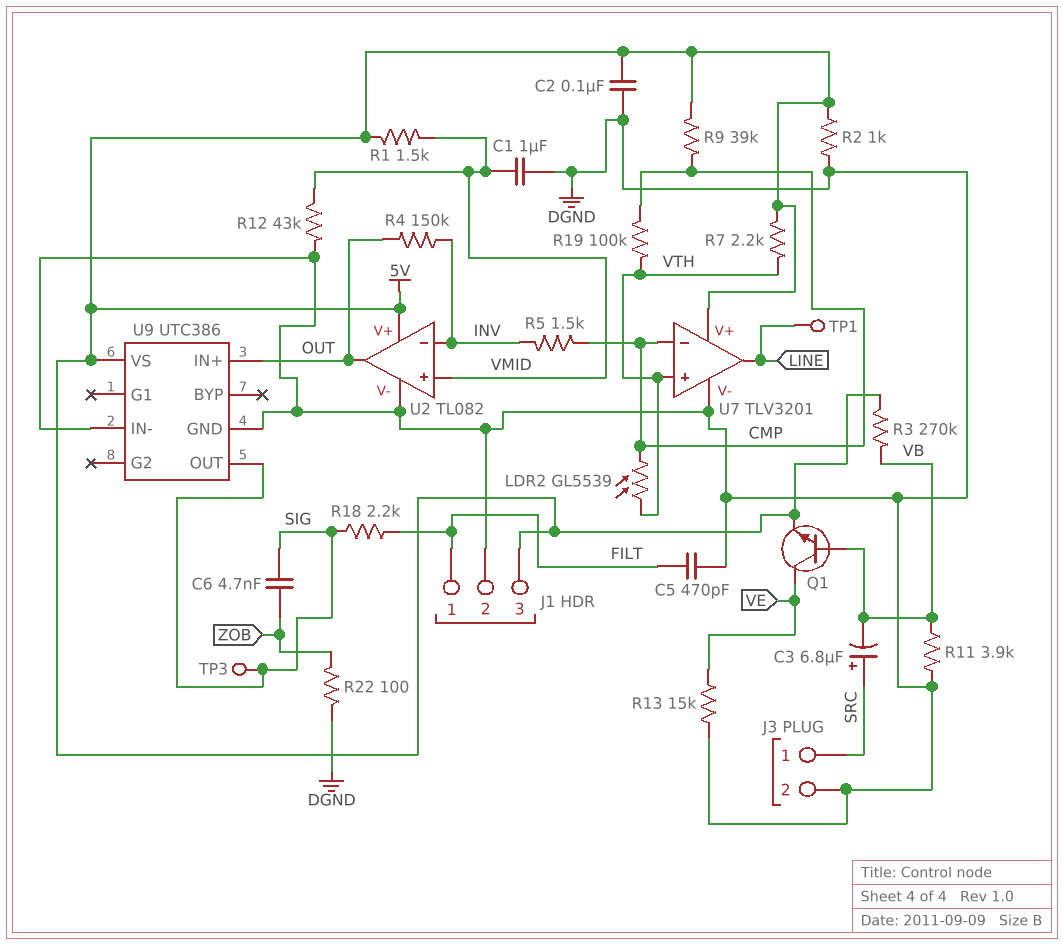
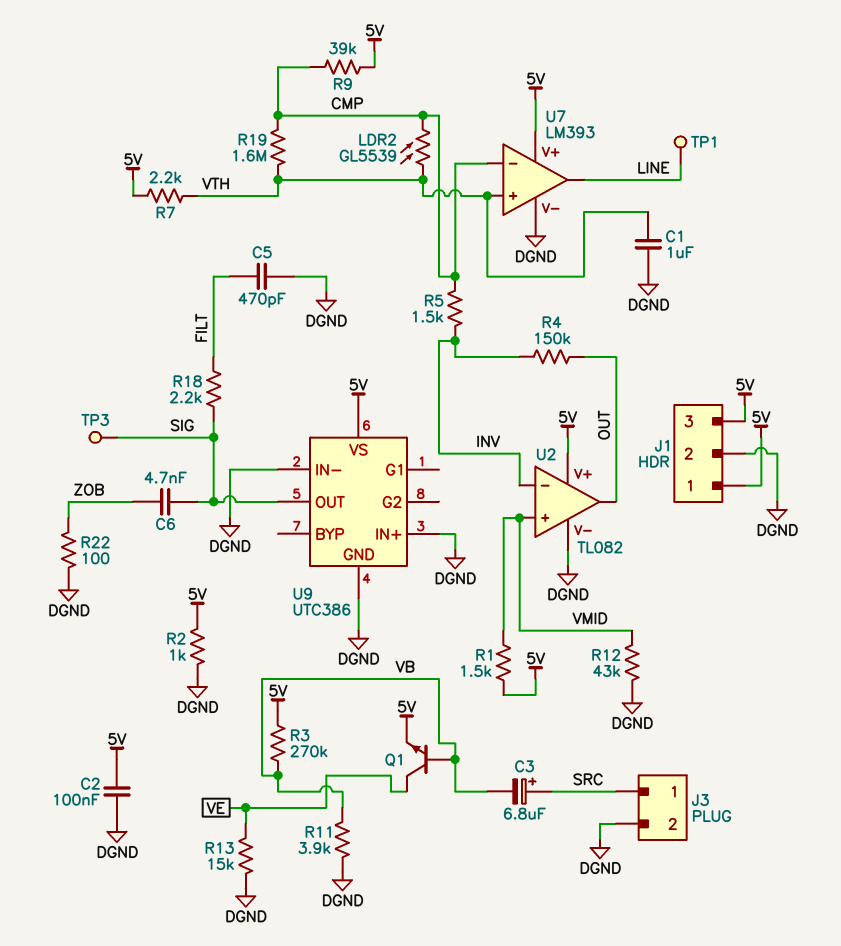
C1: 1uF (DGND, VMID) -> 1uF (DGND, VTH)
J1 pin 1: FILT -> 5V
R19: 100k (CMP, VTH) -> 1.6M (CMP, VTH)
U7: TLV3201 -> LM393
U9 pin IN+: OUT -> DGND

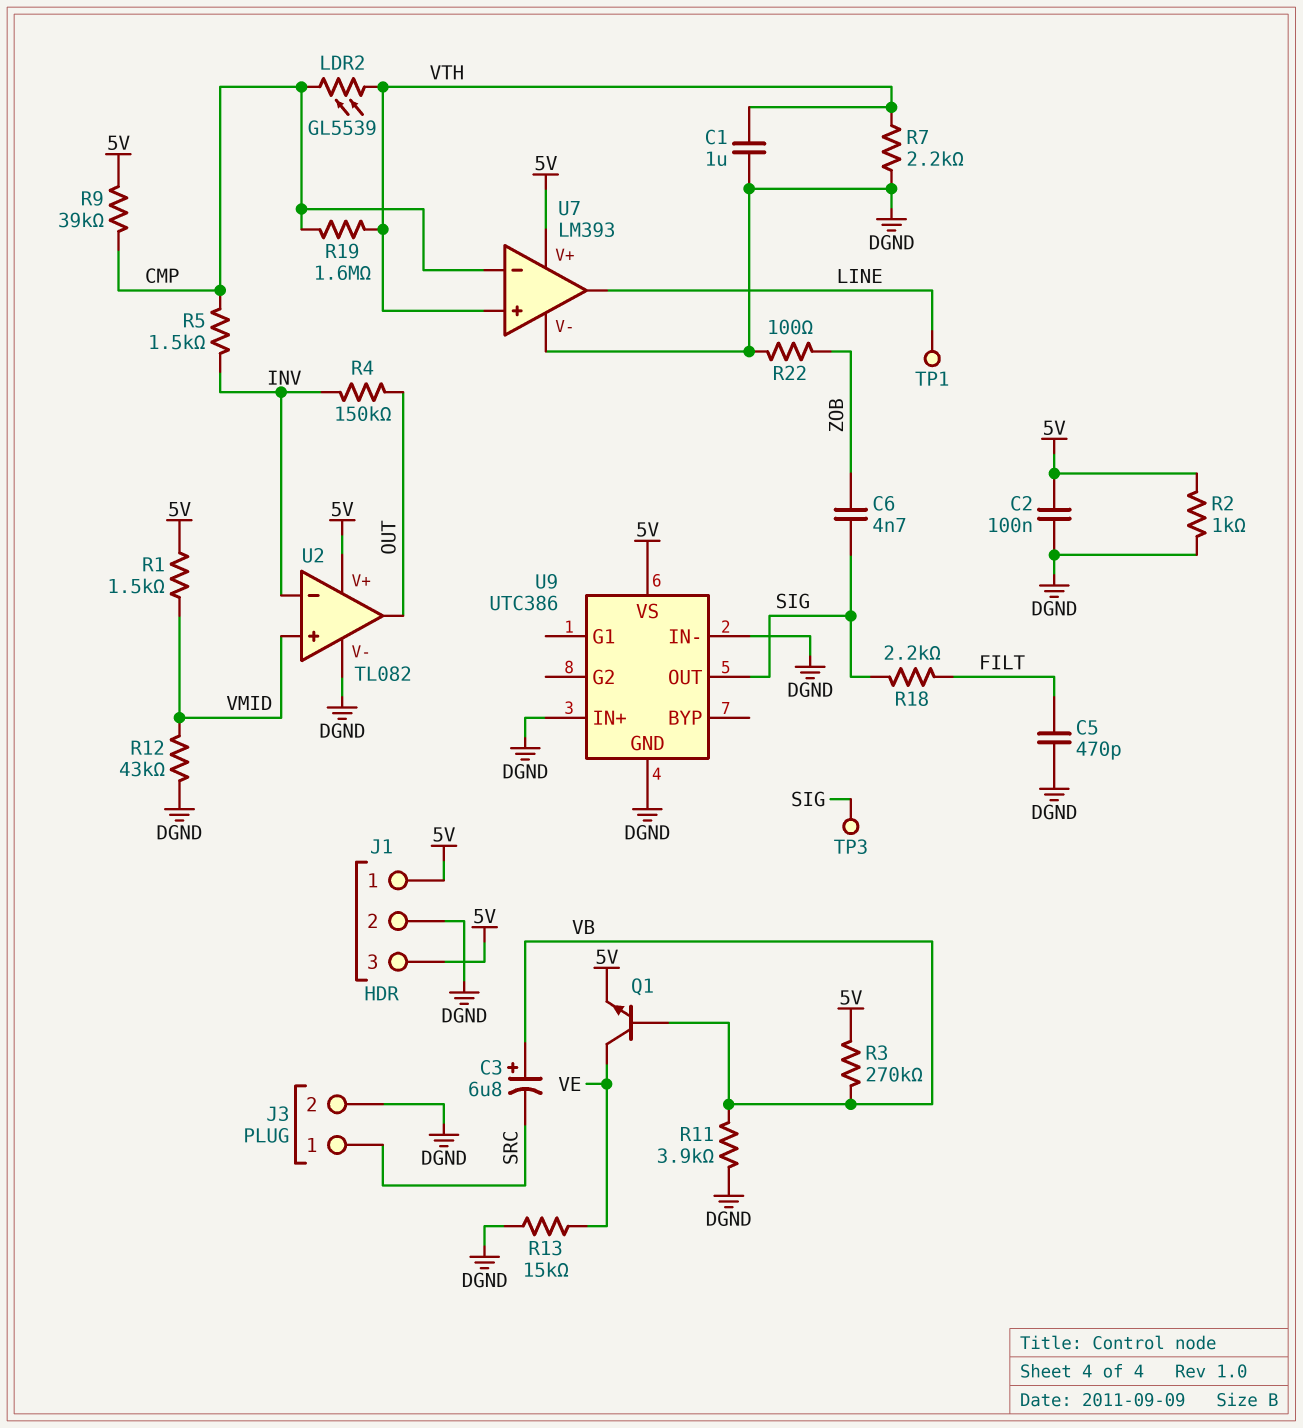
C3: 6.8uF (plus SRC, minus VB) -> 6.8uF (plus VB, minus SRC)
R7: 2.2k (5V, VTH) -> 2.2k (DGND, VTH)

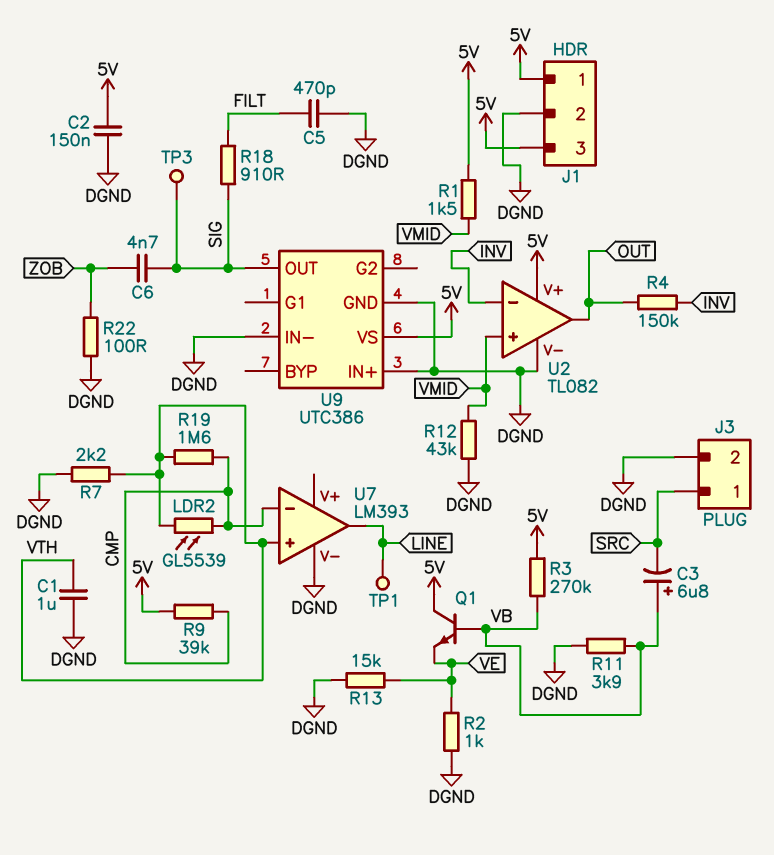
C2: 100nF (5V, DGND) -> 150nF (5V, DGND)
Q1: NPN (B VB, C VE, E 5V) -> NPN (B VB, C 5V, E VE)
R2: 1k (5V, DGND) -> 1k (DGND, VE)
R5: 1.5k (CMP, INV) -> none
R18: 2.2k (FILT, SIG) -> 910 (FILT, SIG)
U7 pin V+: 5V -> none

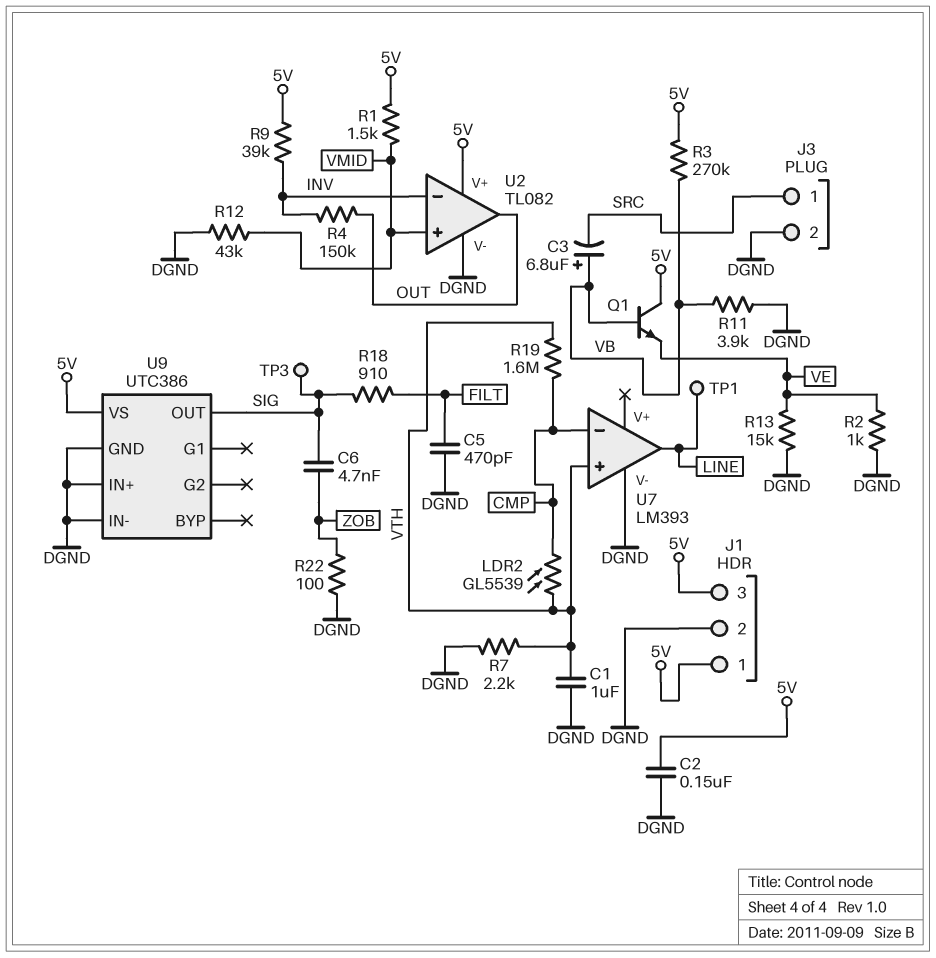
R9: 39k (5V, CMP) -> 39k (5V, INV)

